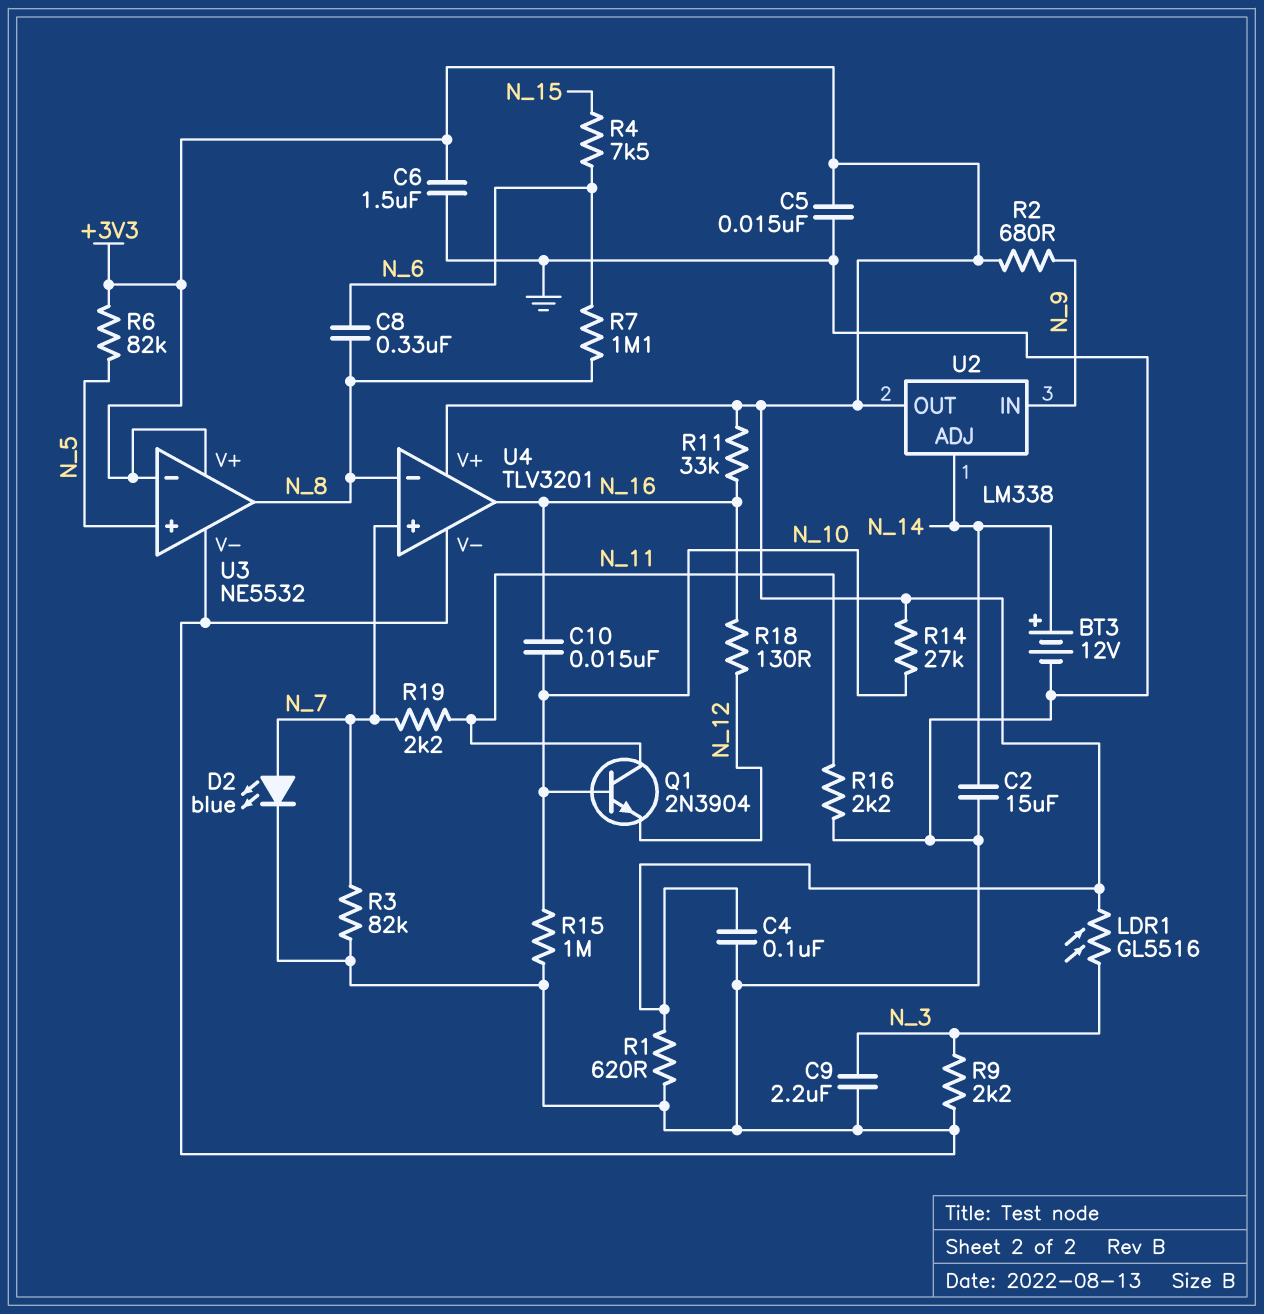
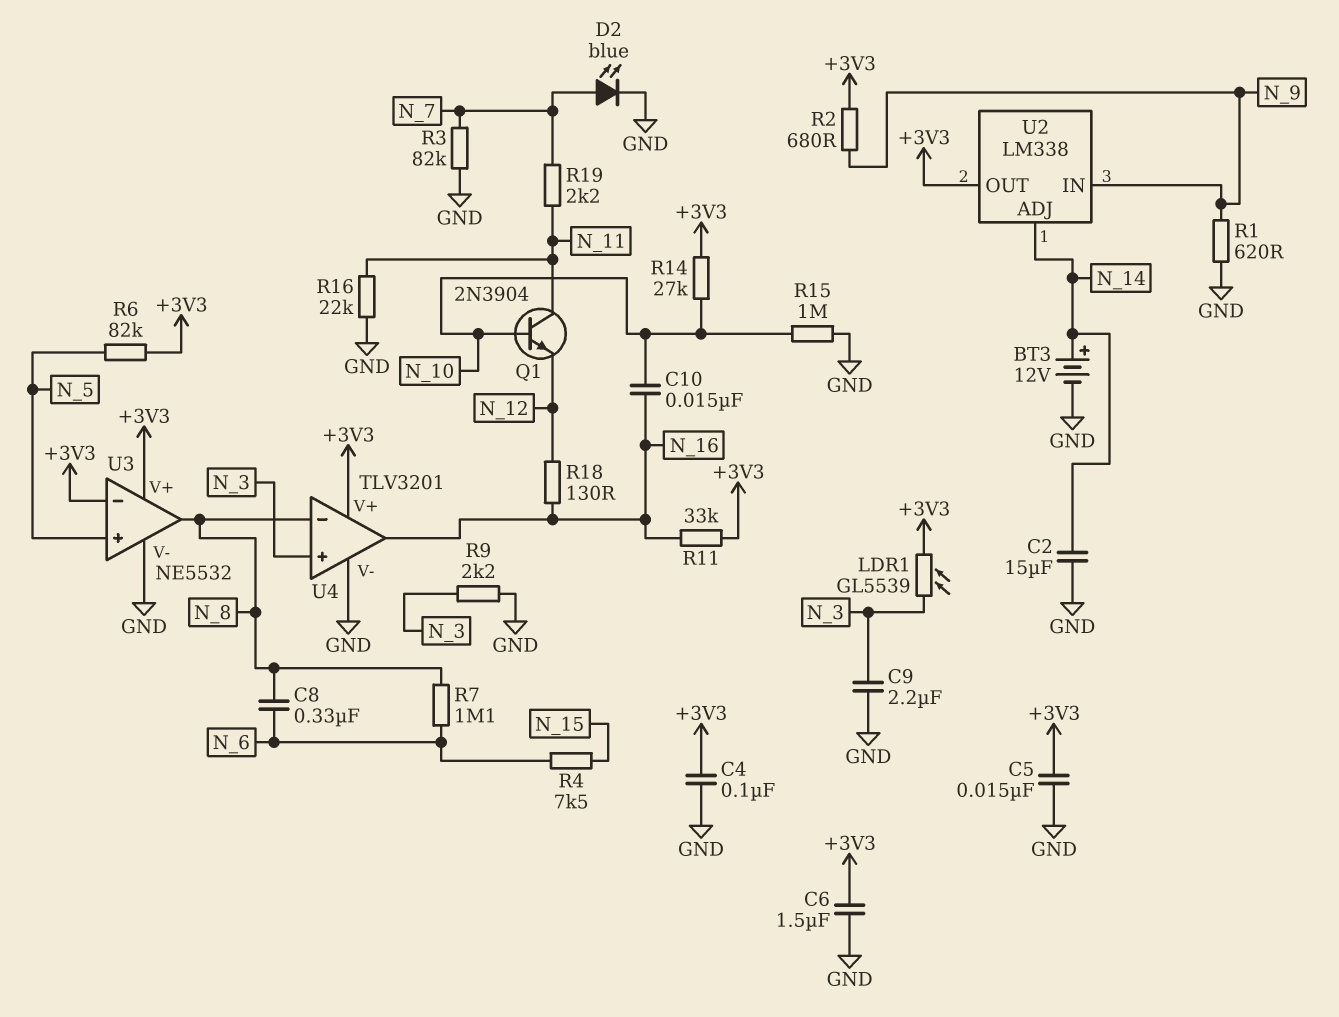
LDR1: GL5516 (+3V3, N_3) -> GL5539 (+3V3, N_3)
R1: 620 (+3V3, GND) -> 620 (GND, N_9)
R16: 2.2k (GND, N_11) -> 22k (GND, N_11)
U4 pin in+: N_7 -> N_3

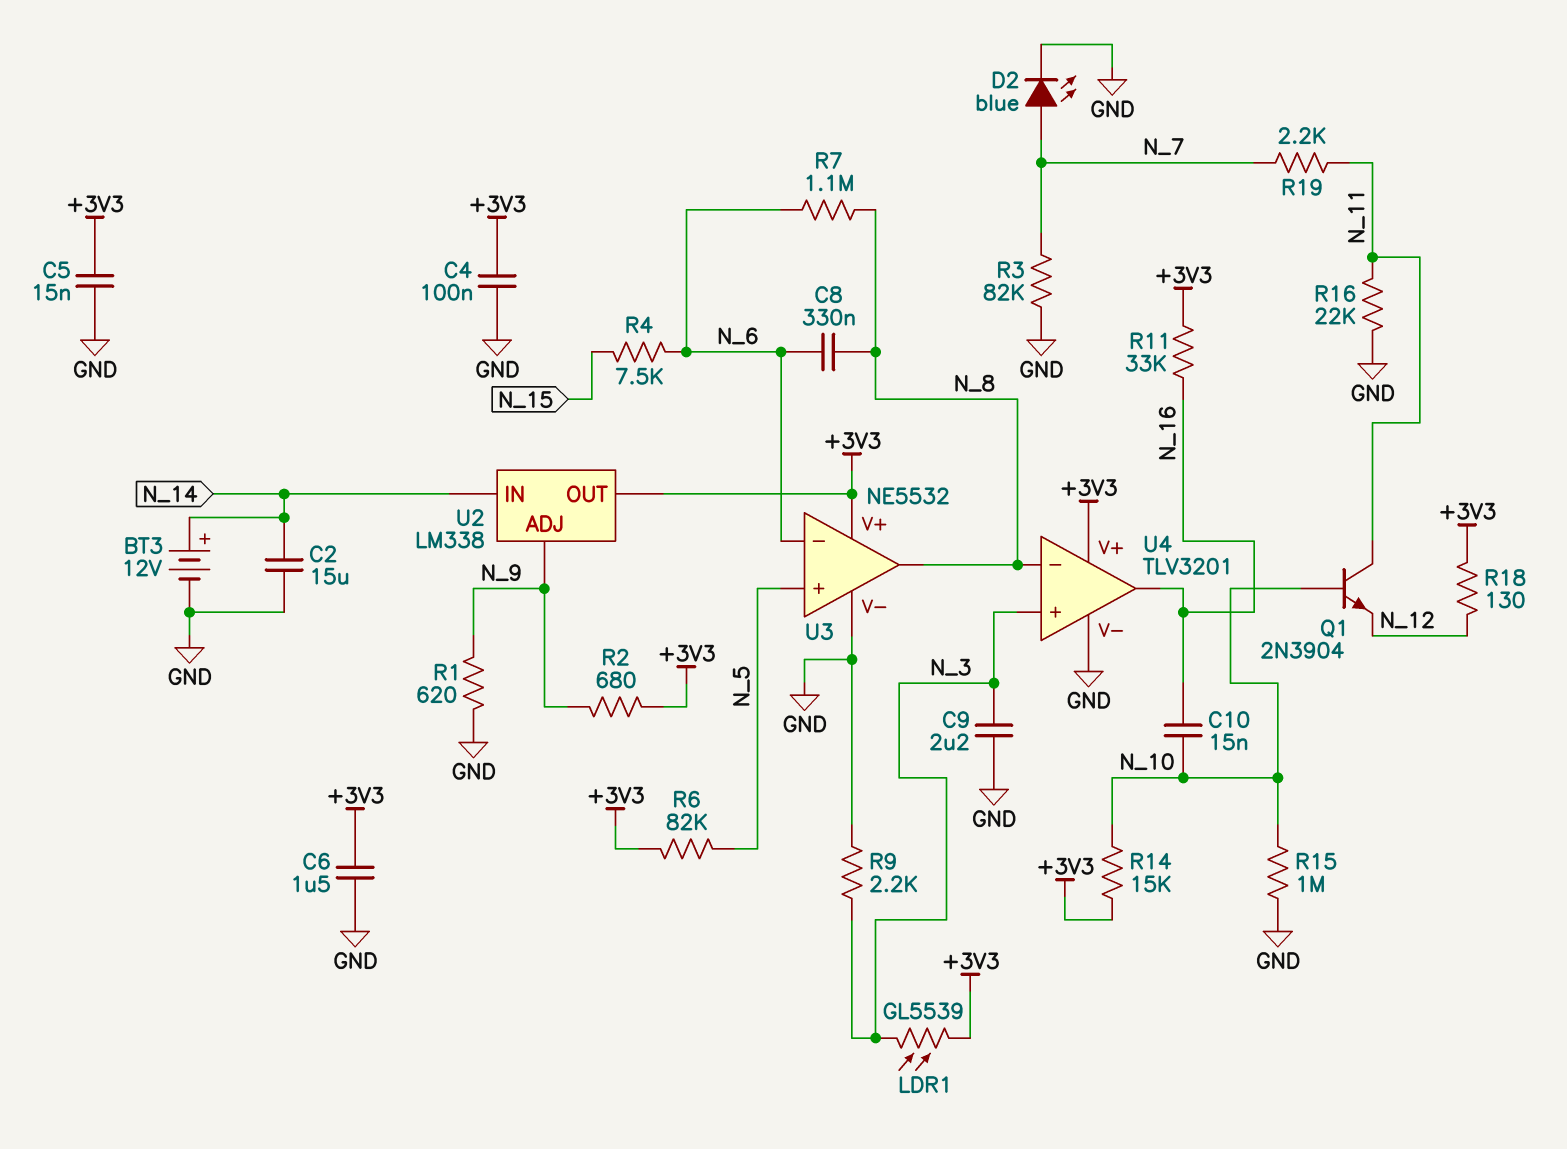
R14: 27k (+3V3, N_10) -> 15k (+3V3, N_10)
R18: 130 (N_12, N_16) -> 130 (+3V3, N_12)
U2 pin ADJ: N_14 -> N_9
U2 pin IN: N_9 -> N_14
U3 pin in-: +3V3 -> N_6

